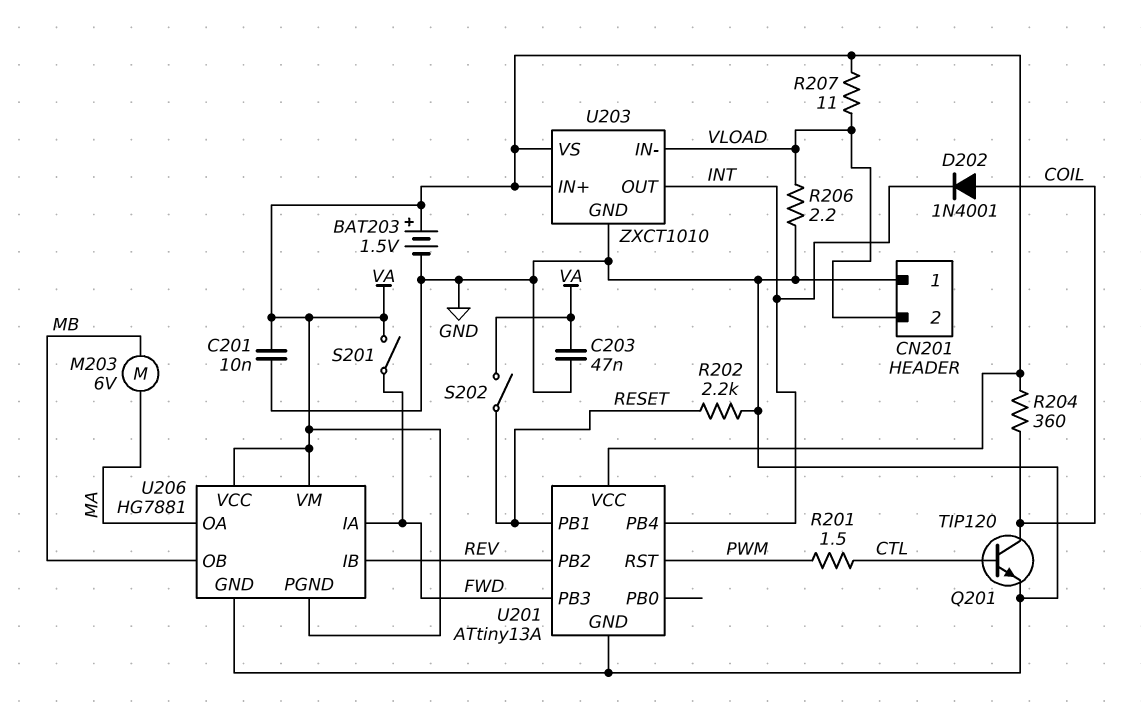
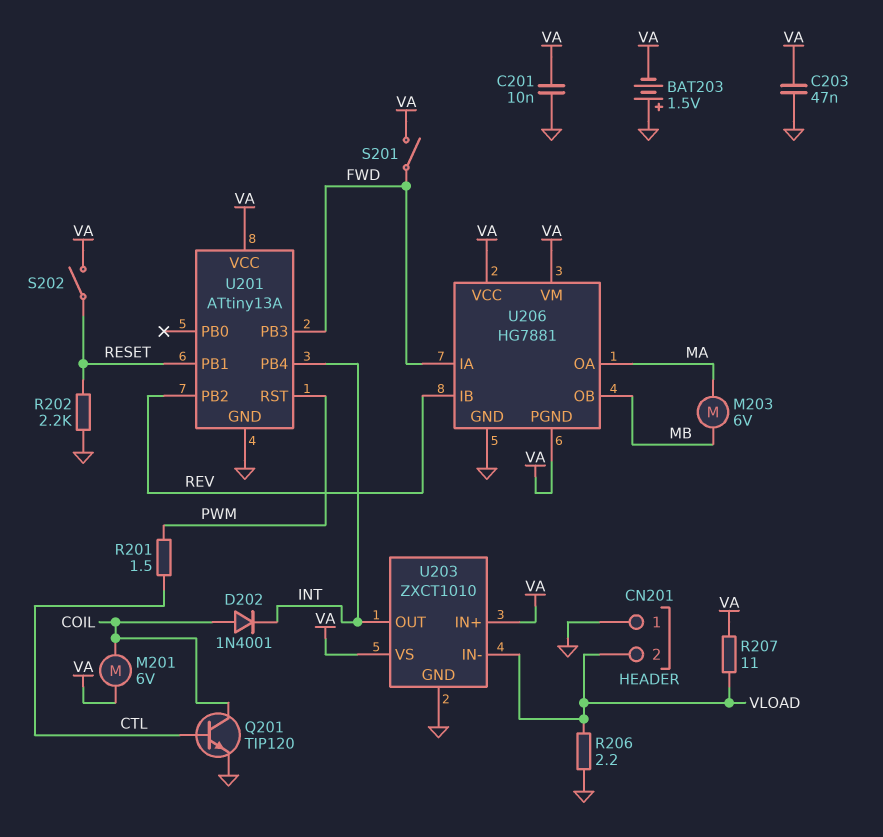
BAT203: 1.5V (plus VA, minus GND) -> 1.5V (plus GND, minus VA)
M201: none -> motor 6V (COIL, VA)
R204: 360 (COIL, VA) -> none

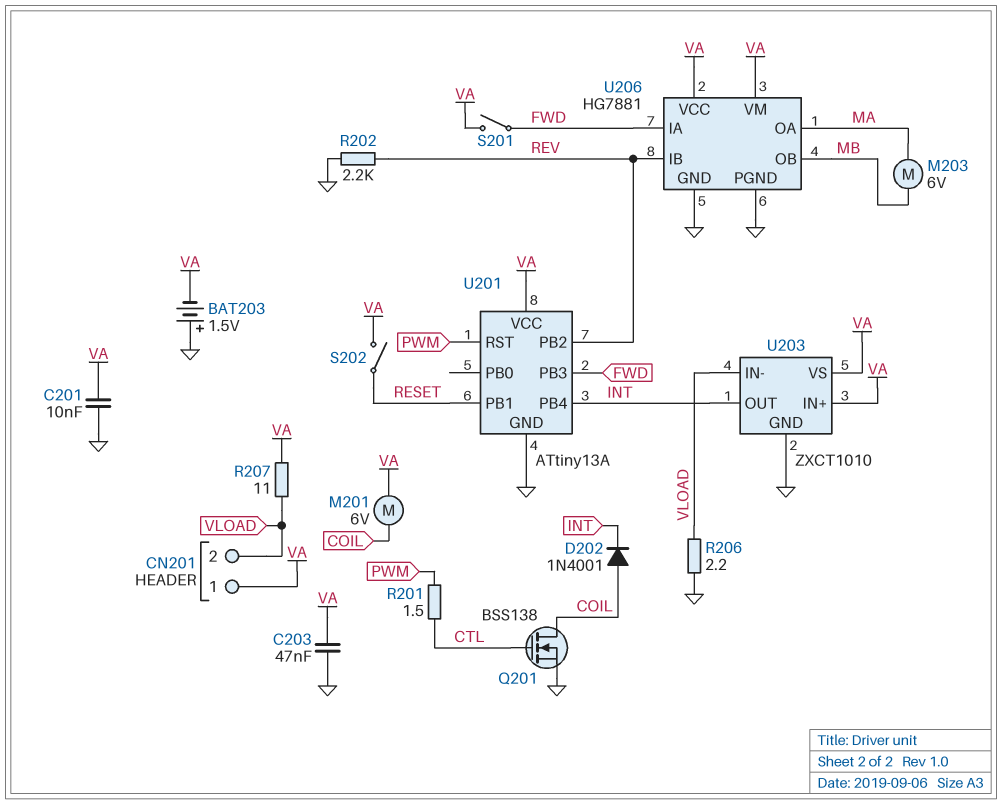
CN201 pin 1: GND -> VA
Q201: NPN TIP120 (B CTL, C COIL, E GND) -> NMOS BSS138 (G CTL, D COIL, S GND)
R202: 2.2k (GND, RESET) -> 2.2k (GND, REV)
U206 pin PGND: VA -> GND

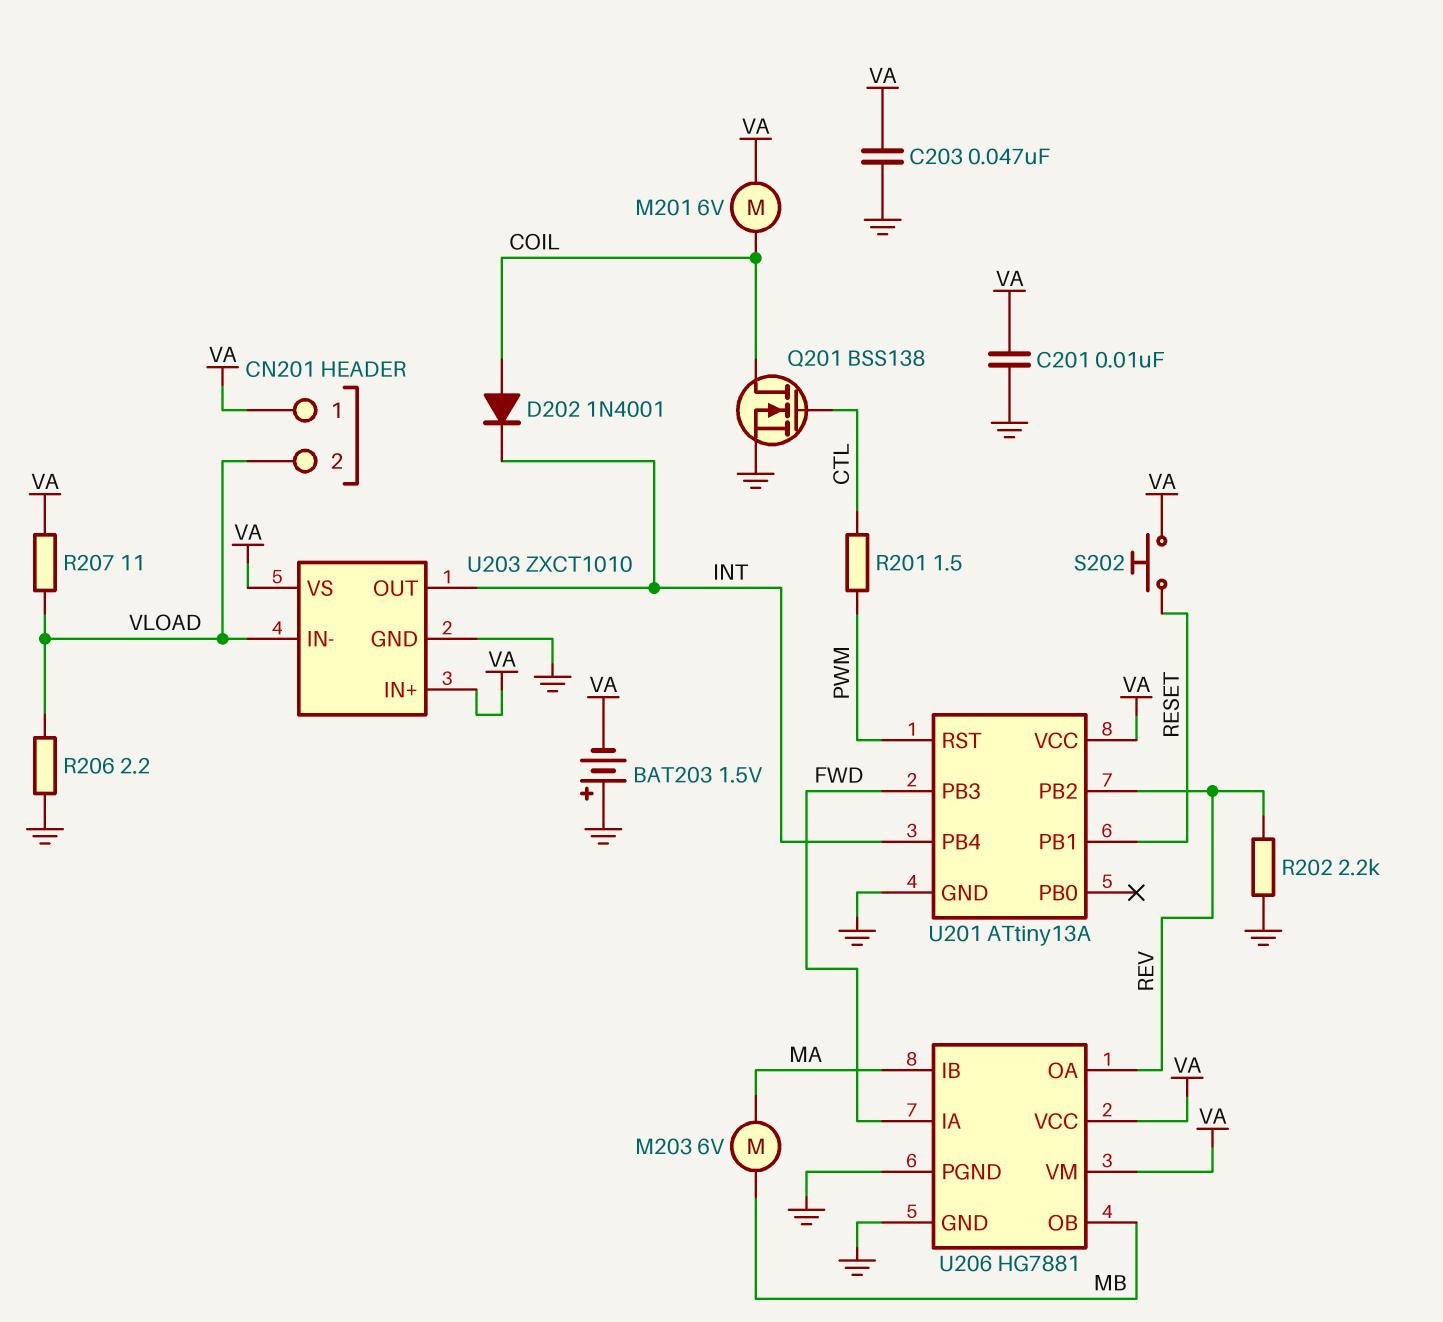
S201: switch (FWD, VA) -> none
S202: switch (RESET, VA) -> button (RESET, VA)
U206 pin IB: REV -> MA
U206 pin OA: MA -> REV

